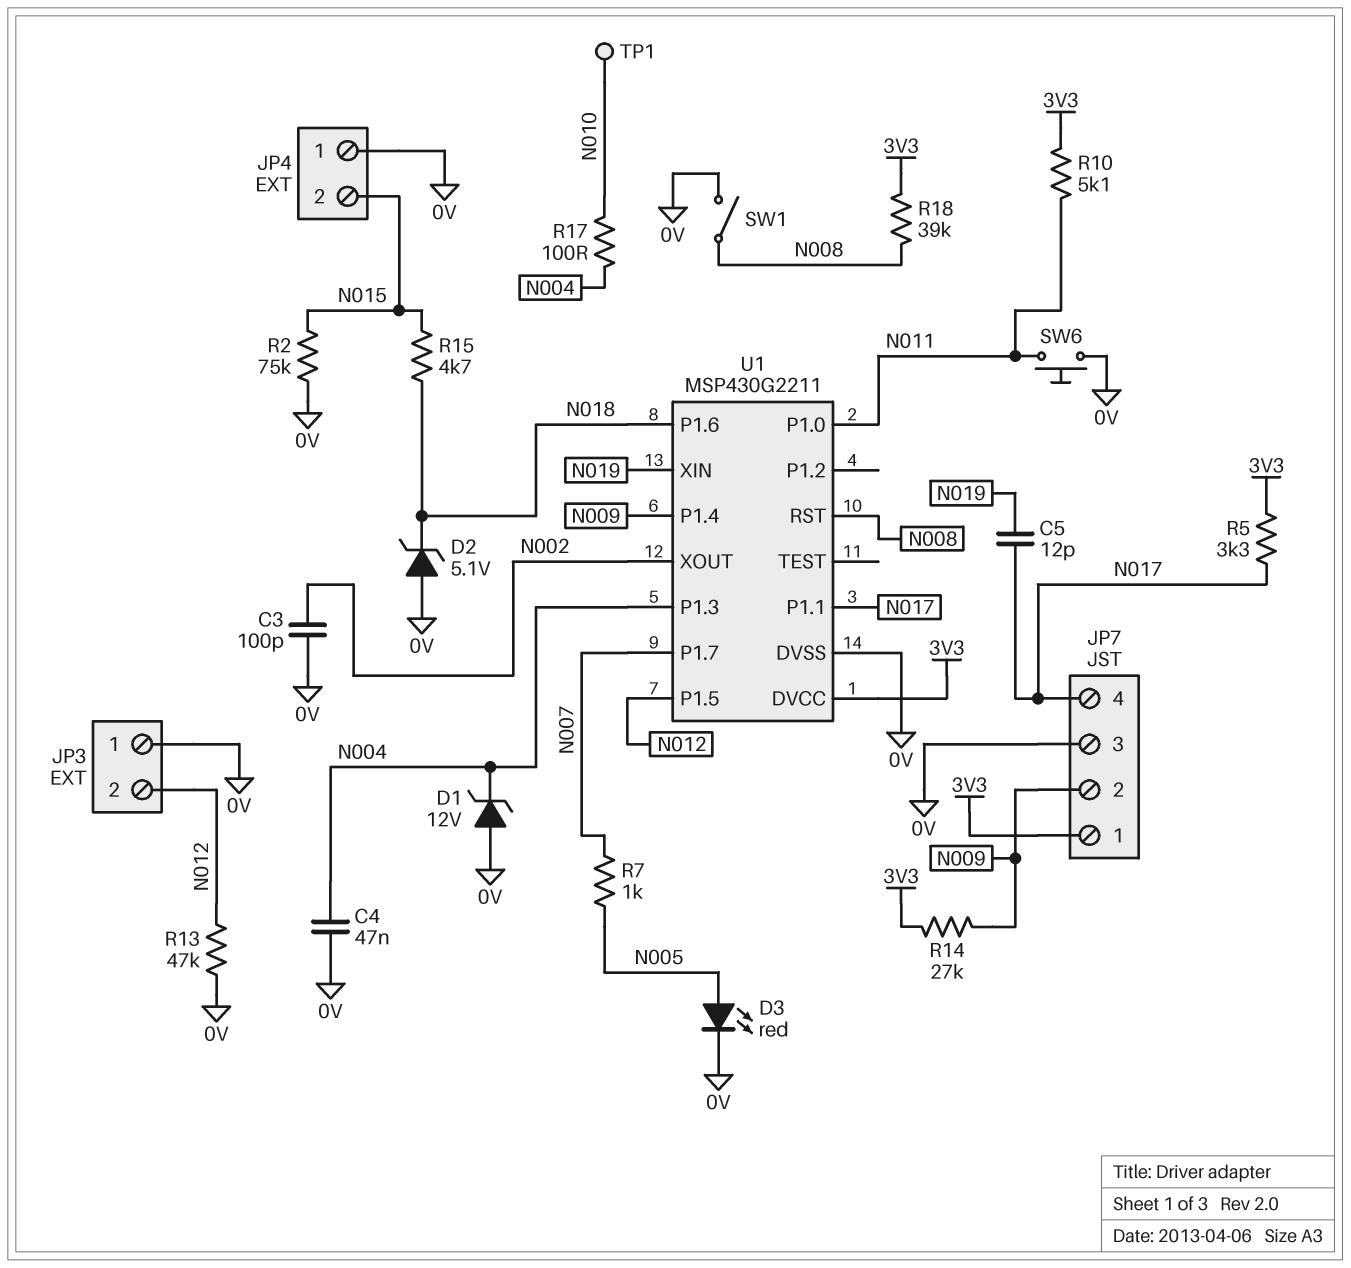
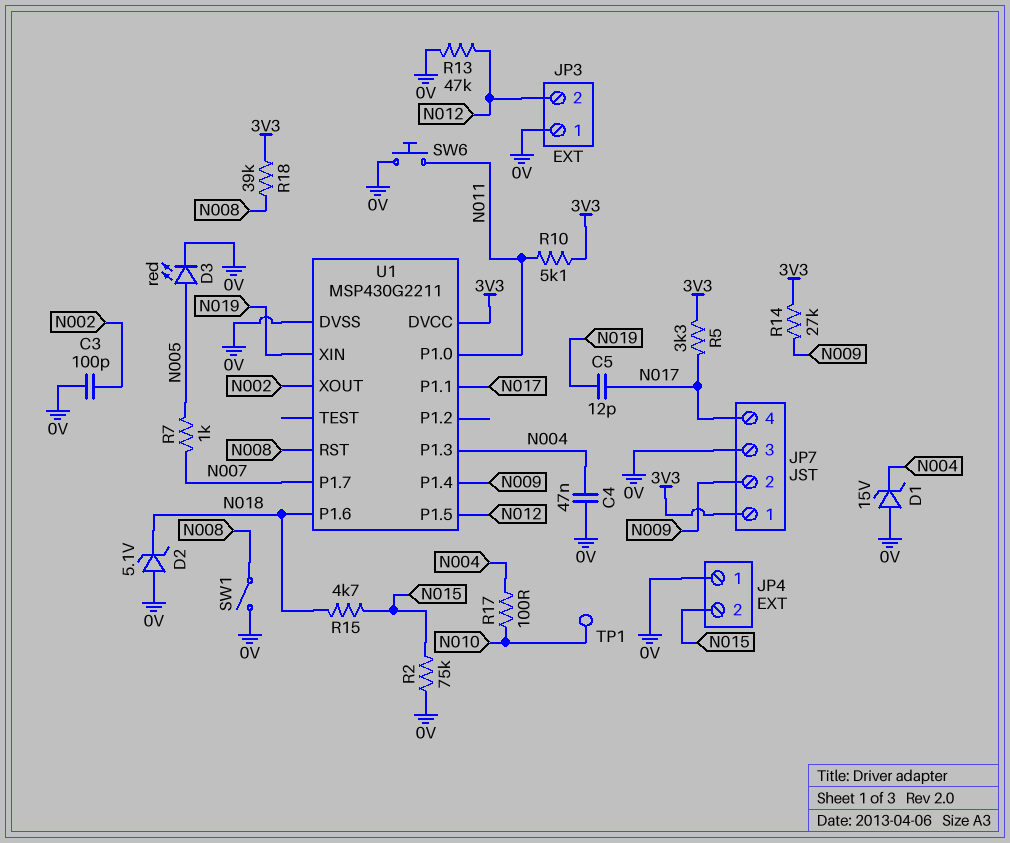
D1: zener 12V (A 0V, K N004) -> zener 15V (A 0V, K N004)

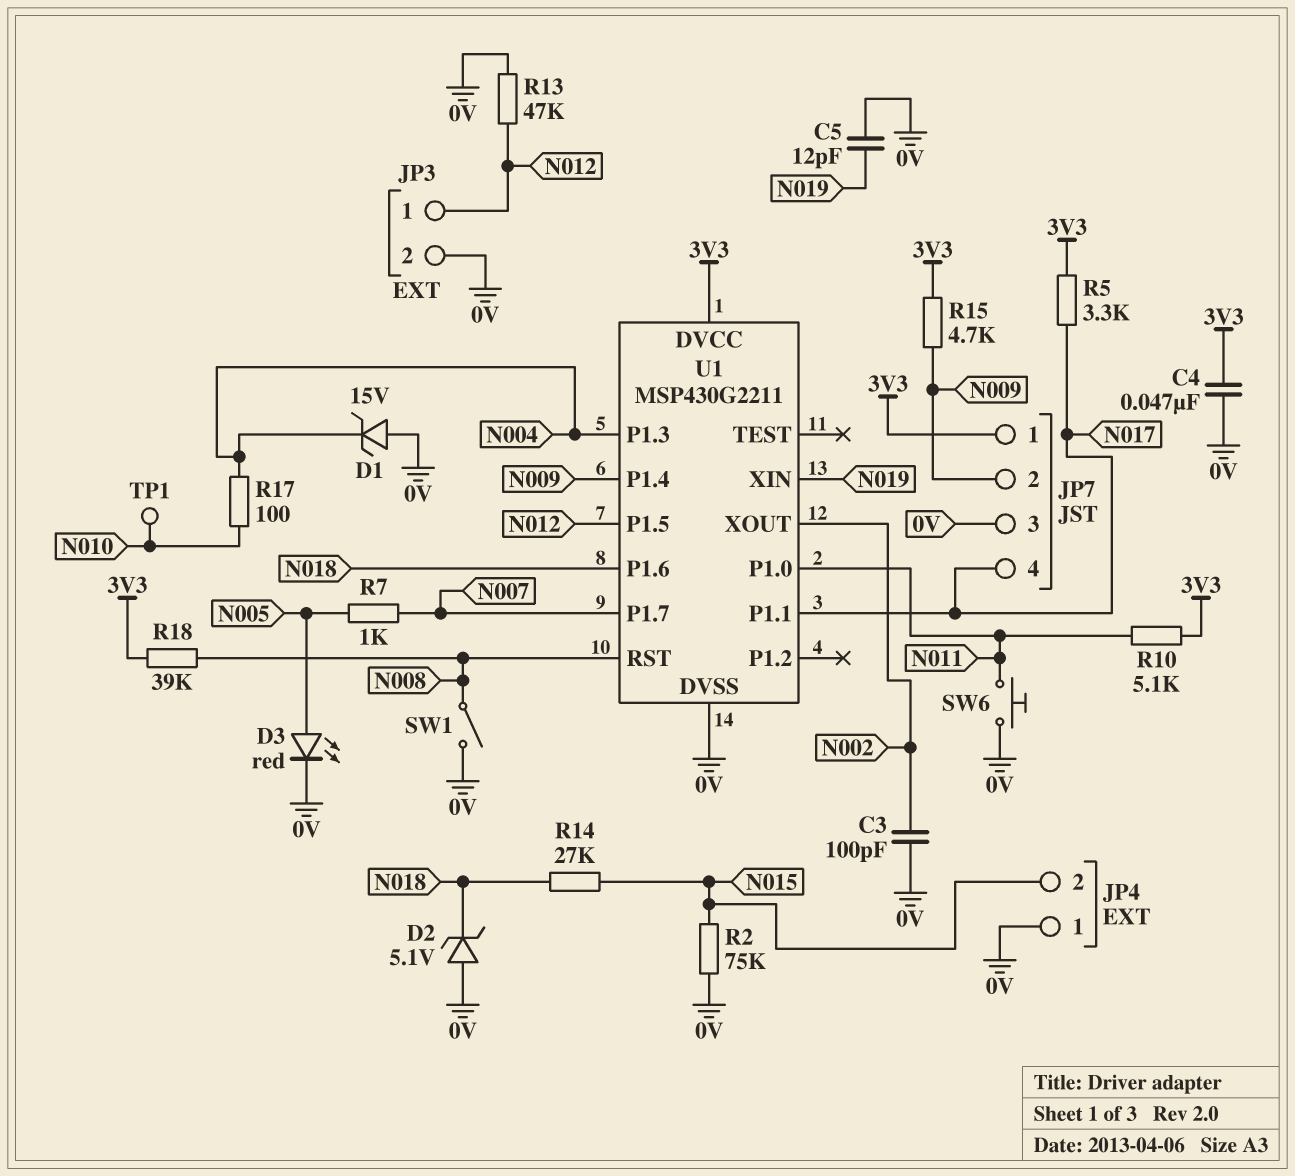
C4: 47nF (0V, N004) -> 47nF (0V, 3V3)
C5: 12pF (N017, N019) -> 12pF (0V, N019)
JP3 pin 1: 0V -> N012
JP3 pin 2: N012 -> 0V
R14: 27k (3V3, N009) -> 27k (N015, N018)
R15: 4.7k (N015, N018) -> 4.7k (3V3, N009)

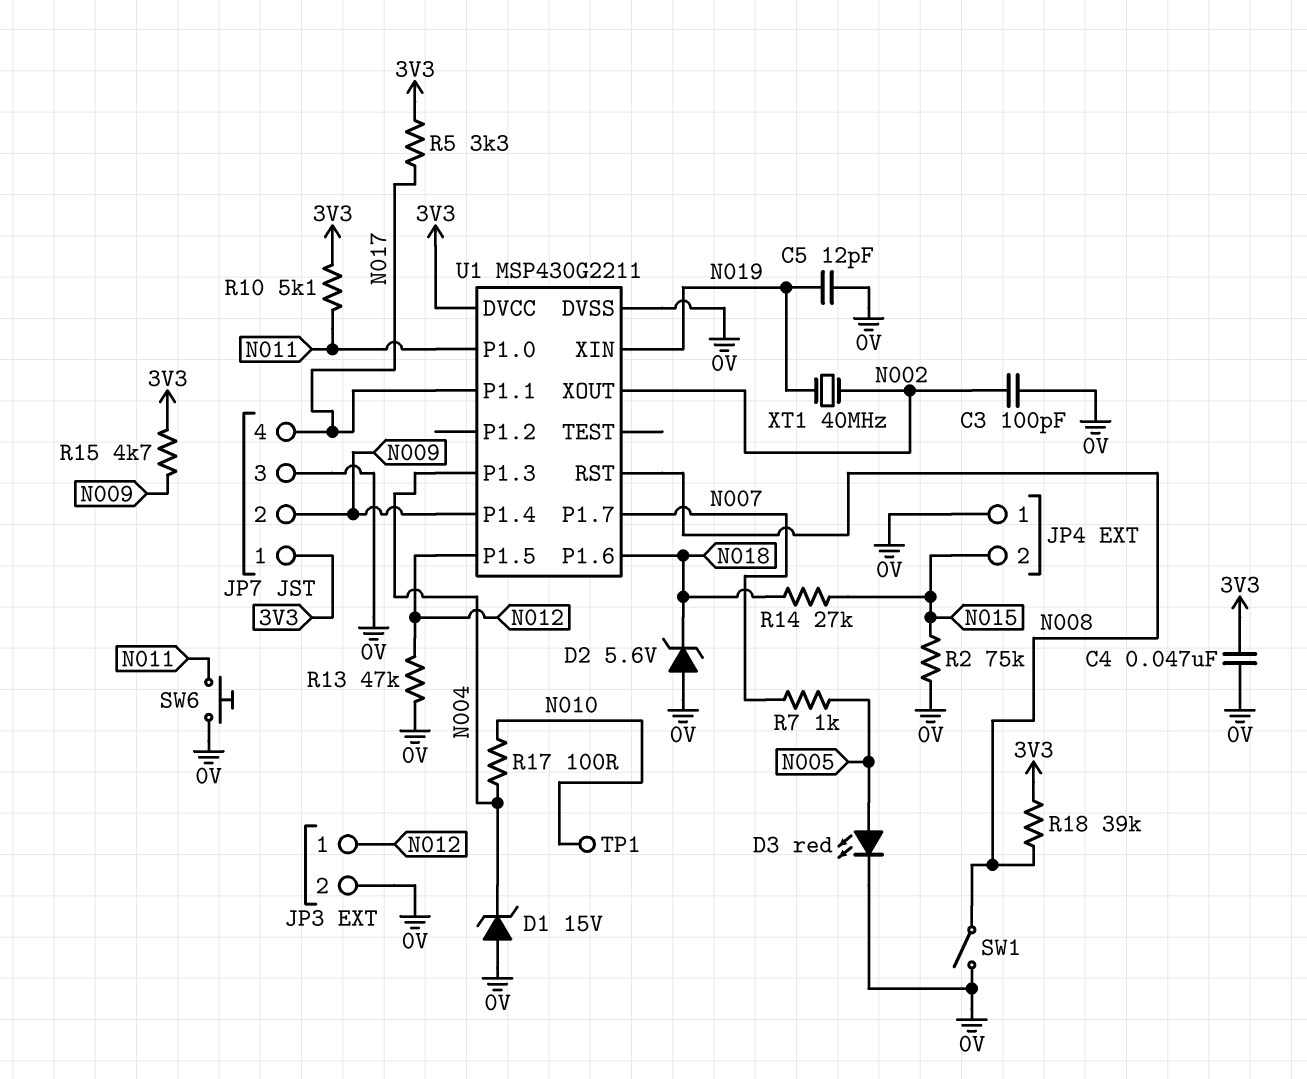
D2: zener 5.1V (A 0V, K N018) -> zener 5.6V (A 0V, K N018)
XT1: none -> 40MHz (N002, N019)

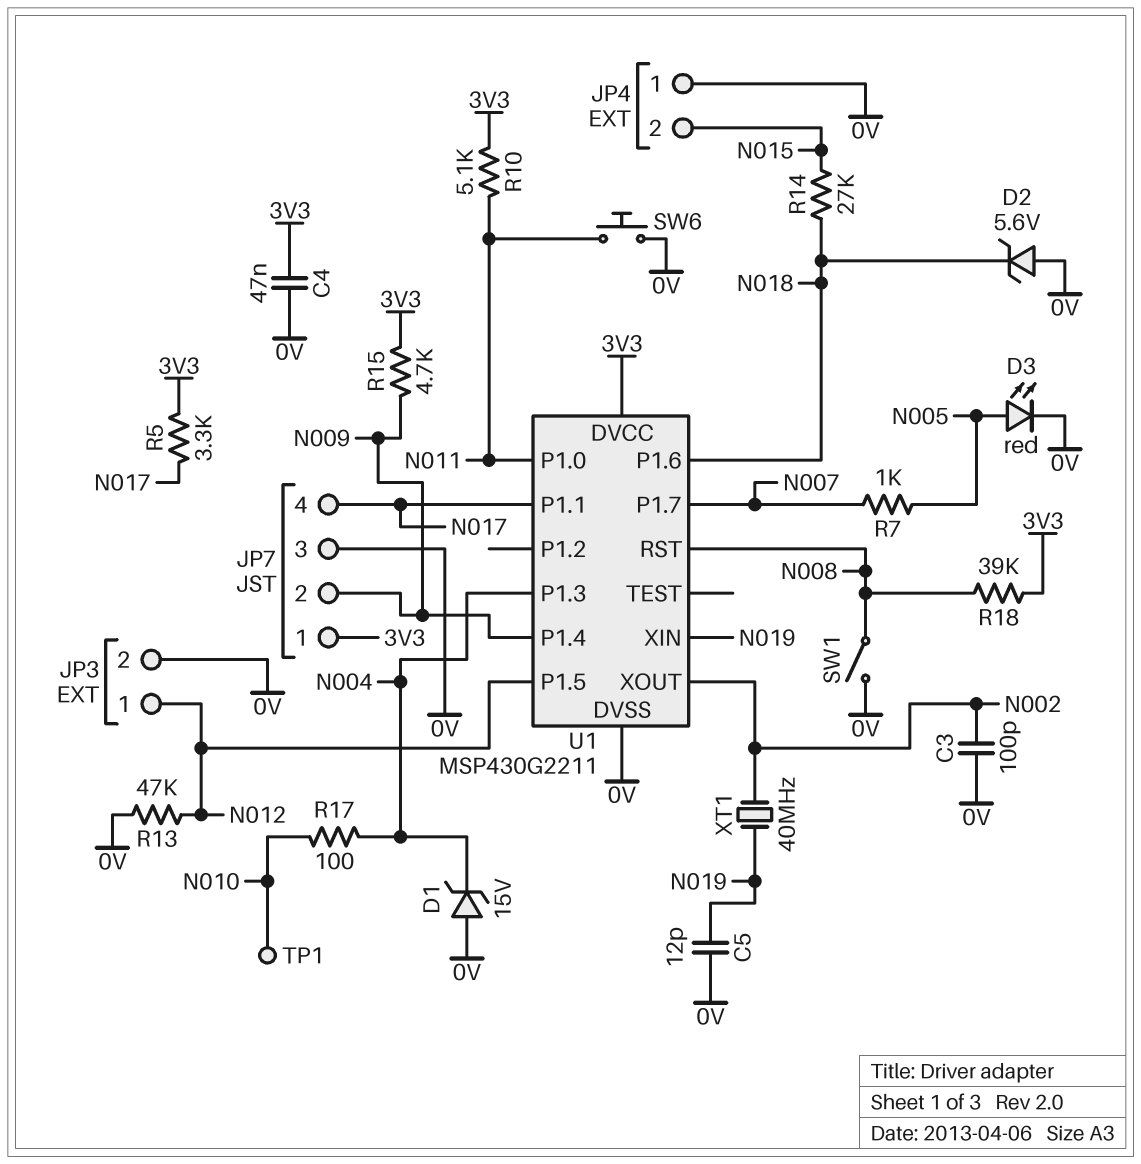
R2: 75k (0V, N015) -> none

